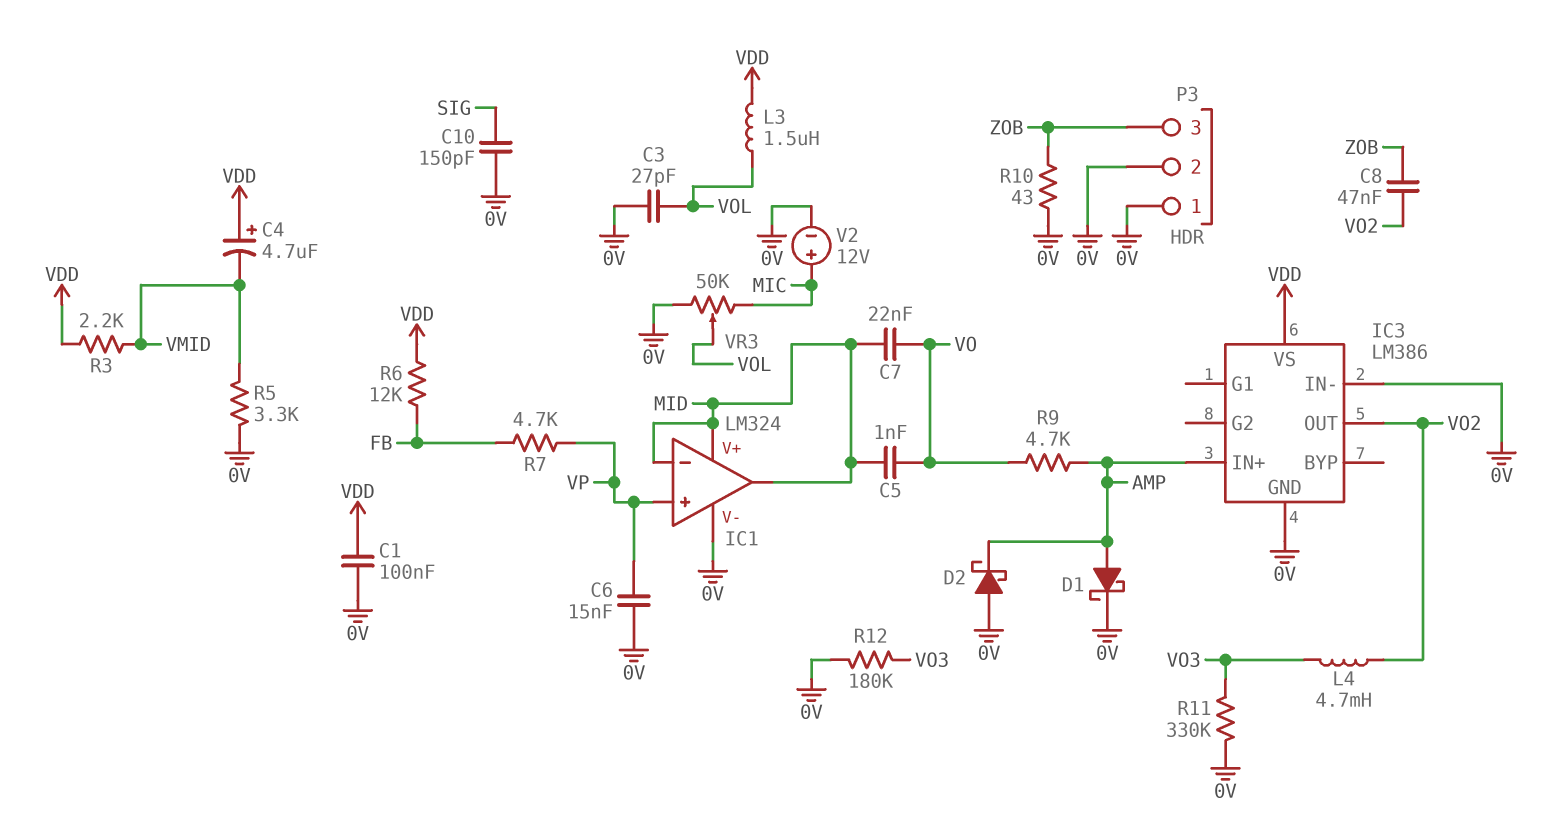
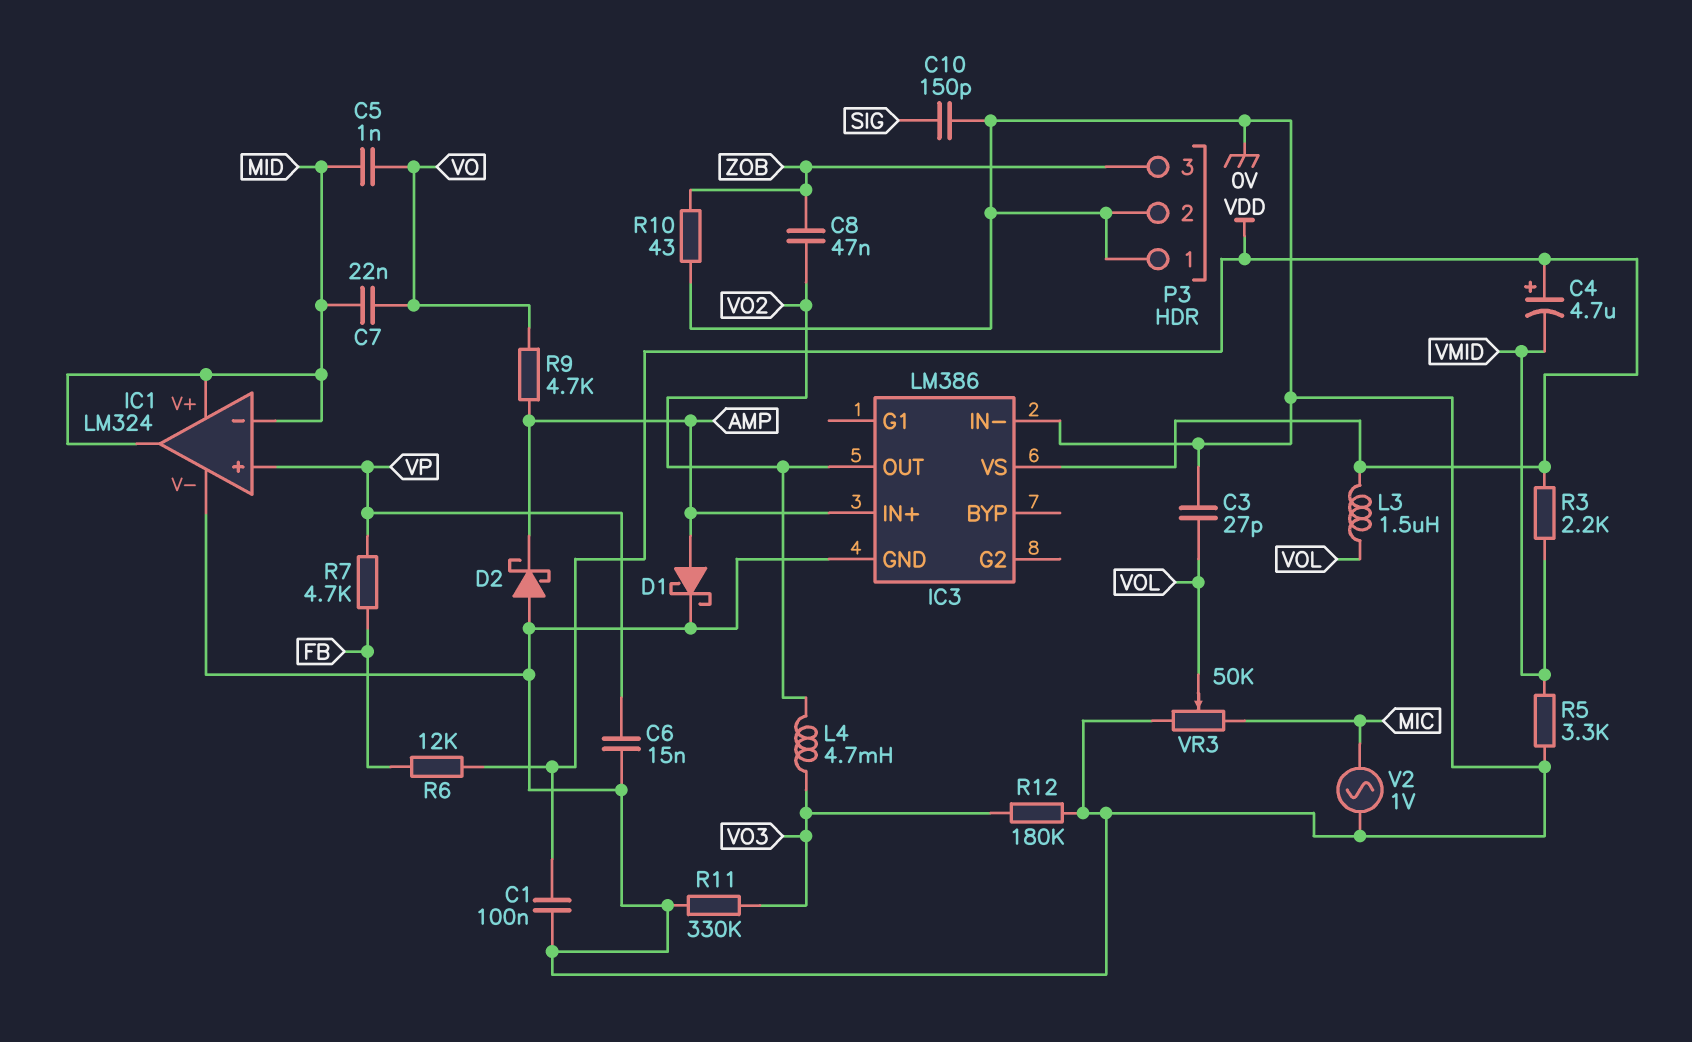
V2: 12V (plus MIC, minus 0V) -> AC 1V (0V, MIC)

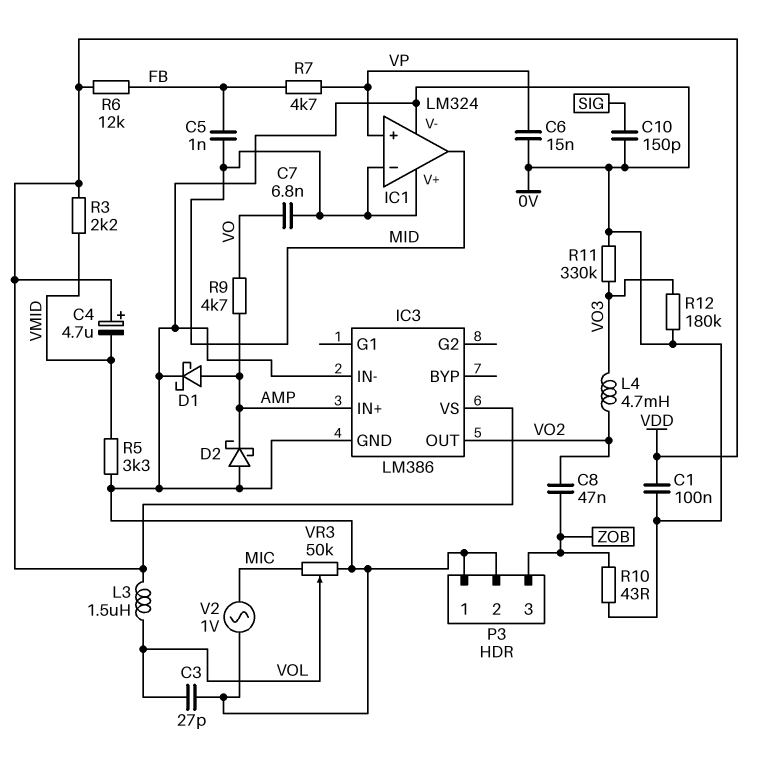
C5: 1nF (MID, VO) -> 1nF (FB, MID)
C7: 22nF (MID, VO) -> 6.8nF (MID, VO)

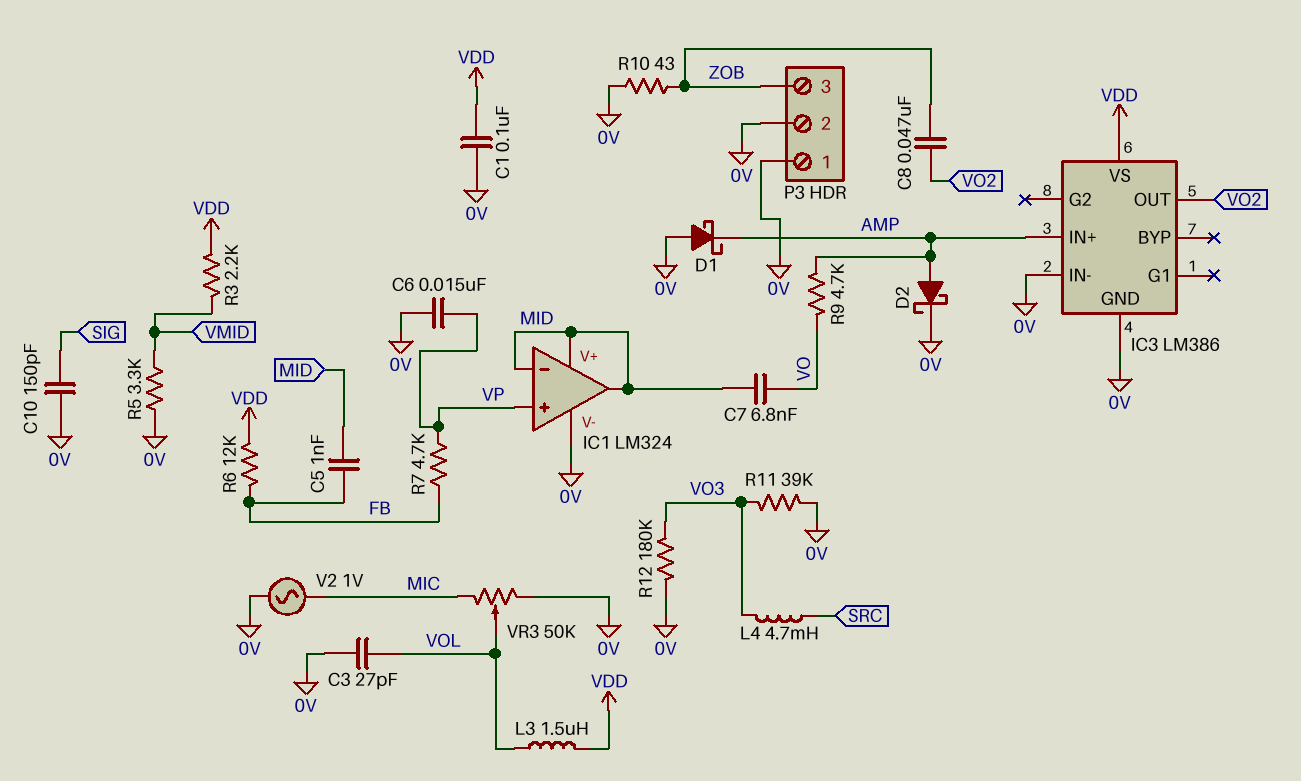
C4: 4.7uF (plus VDD, minus VMID) -> none
D1: schottky (A AMP, K 0V) -> schottky (A 0V, K AMP)
D2: schottky (A 0V, K AMP) -> schottky (A AMP, K 0V)
L4: 4.7mH (VO2, VO3) -> 4.7mH (SRC, VO3)
R11: 330k (0V, VO3) -> 39k (0V, VO3)

